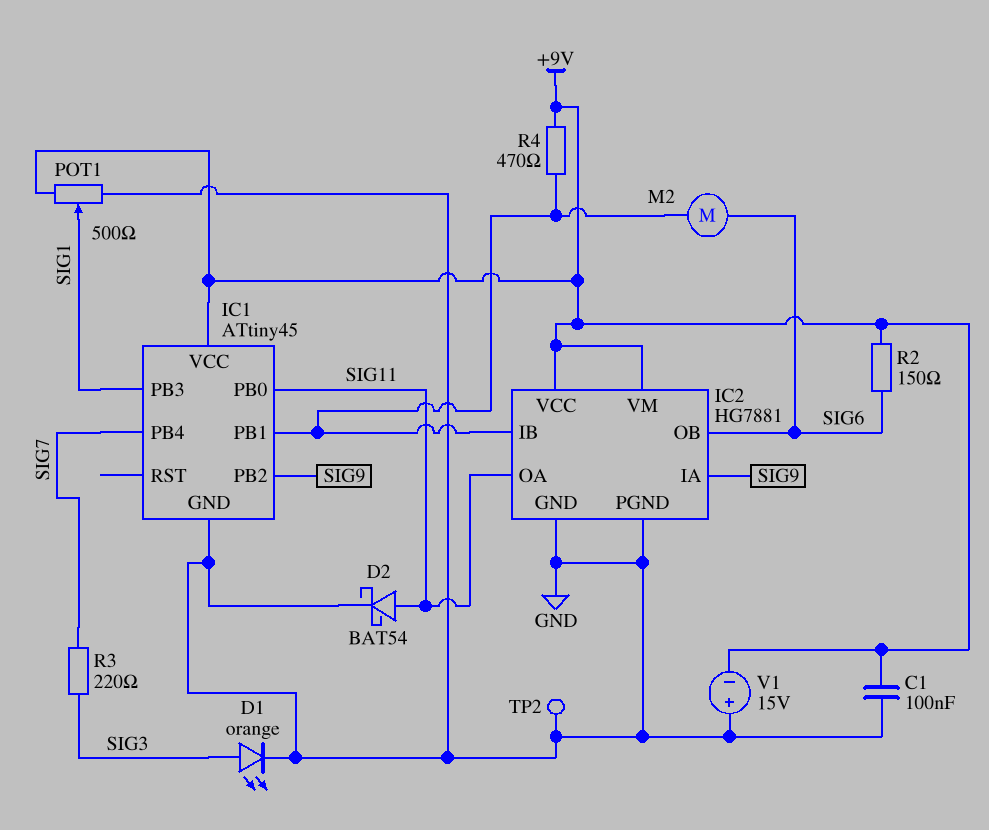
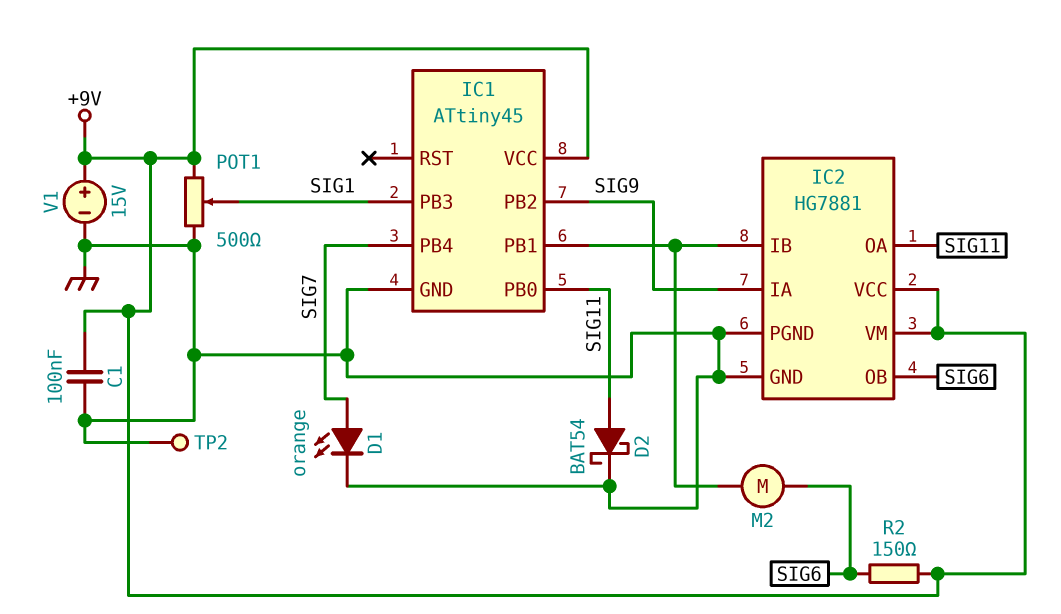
D1: LED orange (A SIG3, K GND) -> LED orange (A SIG7, K GND)
R3: 220 (SIG3, SIG7) -> none
R4: 470 (+9V, IC1/PB1) -> none
V1: 15V (plus GND, minus +9V) -> 15V (plus +9V, minus GND)

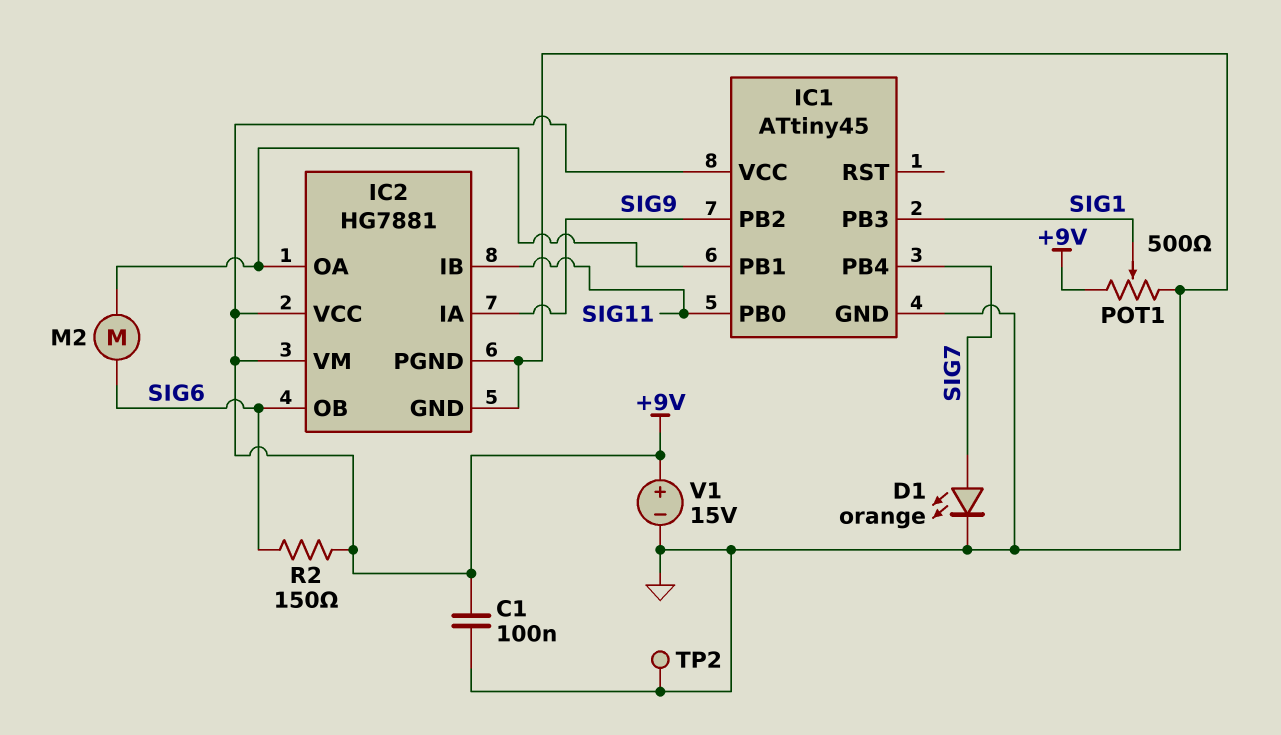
D2: schottky BAT54 (A SIG11, K GND) -> none
IC2 pin IB: IC1/PB1 -> SIG11
IC2 pin OA: SIG11 -> IC1/PB1

